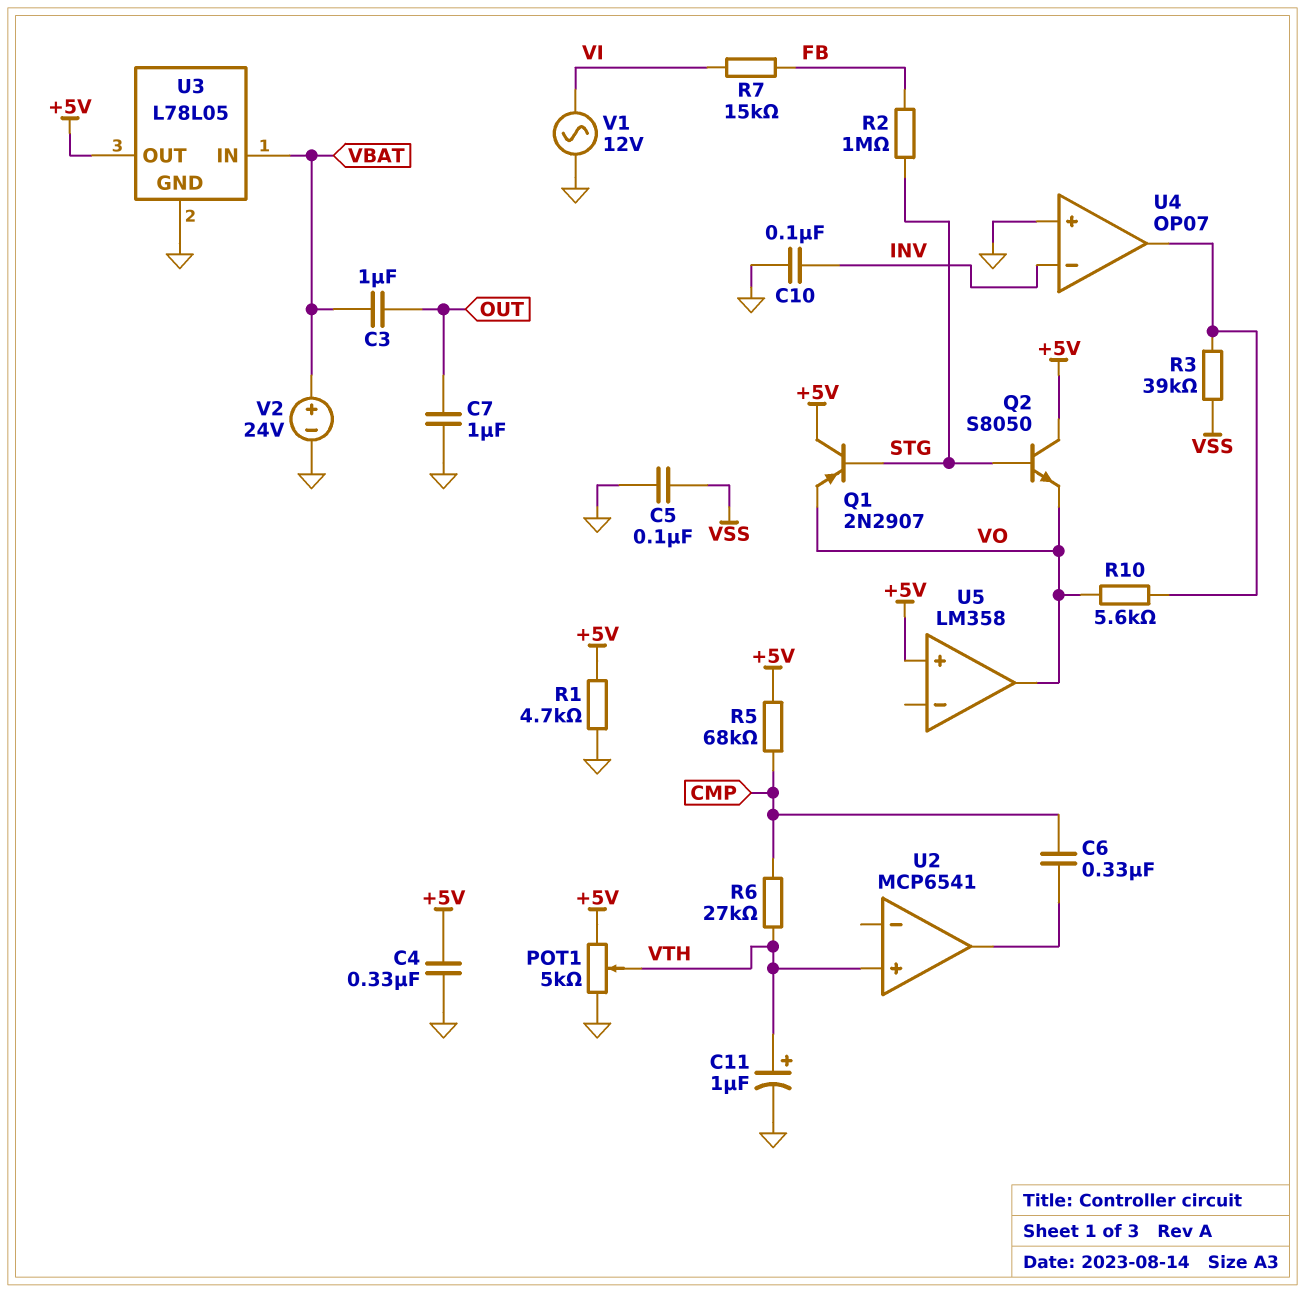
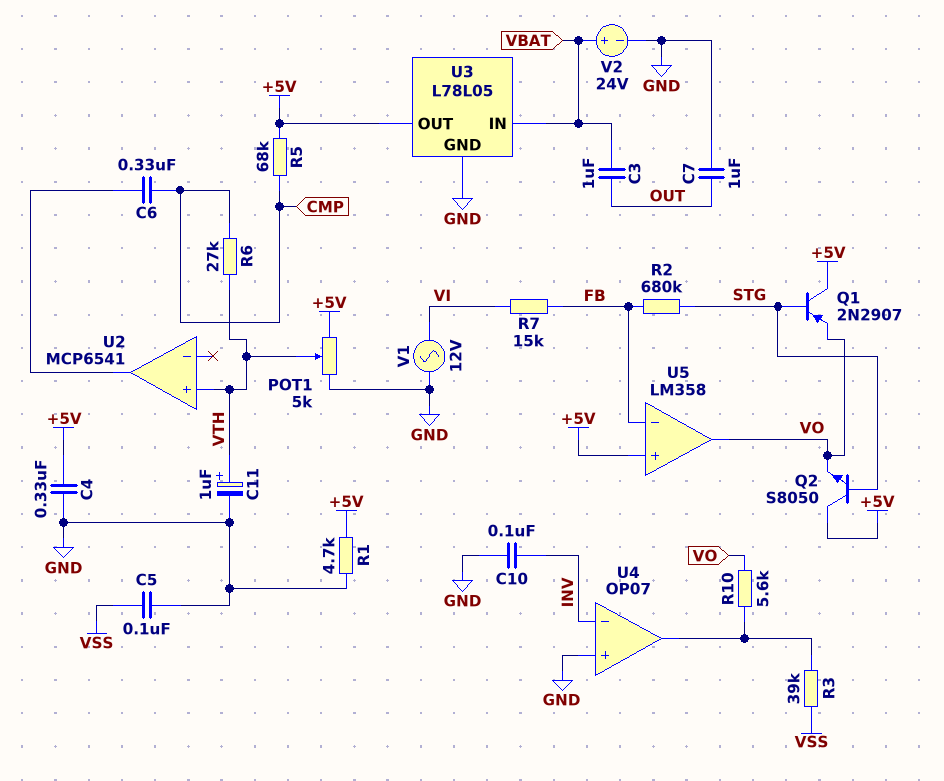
R2: 1M (FB, STG) -> 680k (FB, STG)
U5 pin in-: none -> FB

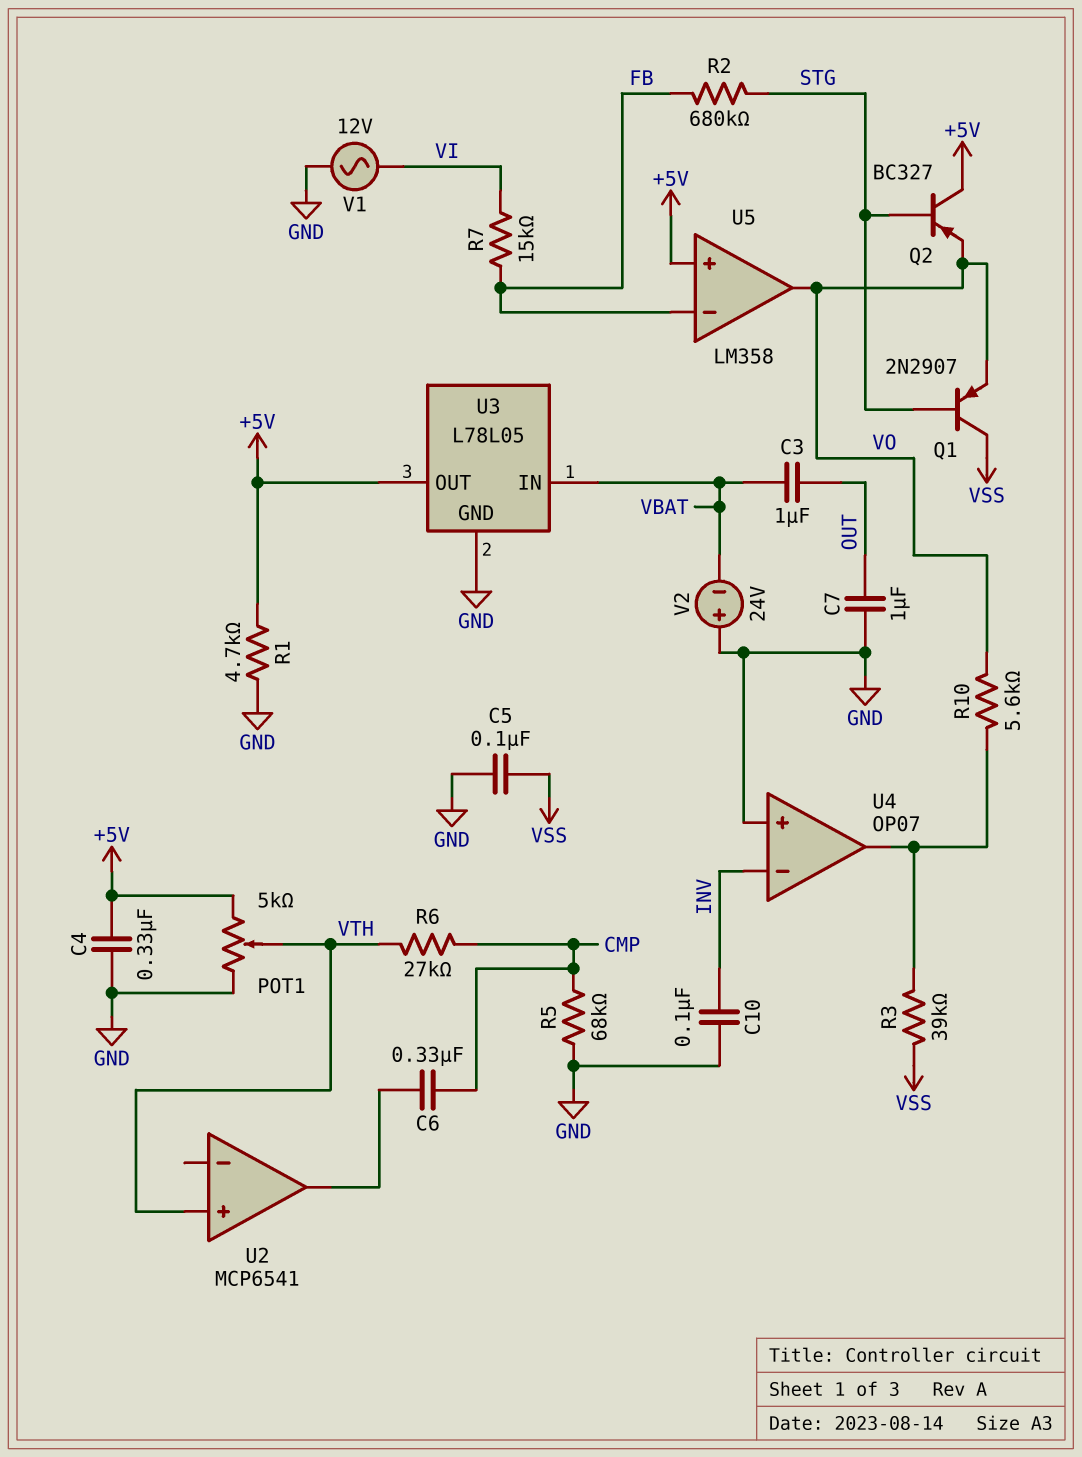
C11: 1uF (plus VTH, minus GND) -> none
Q1: PNP 2N2907 (B STG, C +5V, E VO) -> PNP 2N2907 (B STG, C VSS, E VO)
Q2: NPN S8050 (B STG, C +5V, E VO) -> PNP BC327 (B STG, C +5V, E VO)
R5: 68k (+5V, CMP) -> 68k (CMP, GND)
V2: 24V (plus VBAT, minus GND) -> 24V (plus GND, minus VBAT)

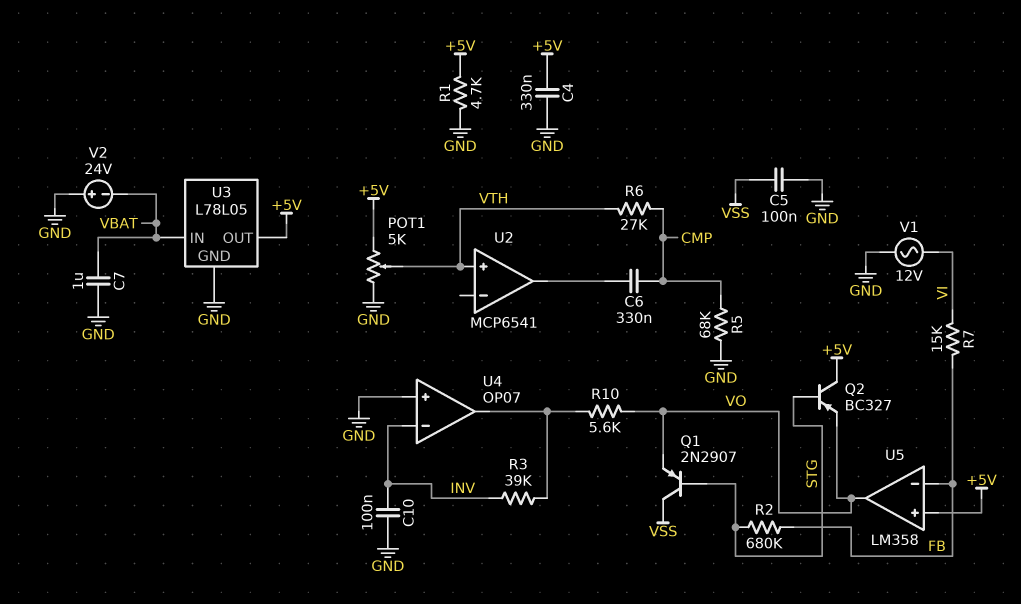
C3: 1uF (OUT, VBAT) -> none
C7: 1uF (GND, OUT) -> 1uF (GND, VBAT)
R3: 39k (U4/out, VSS) -> 39k (INV, U4/out)

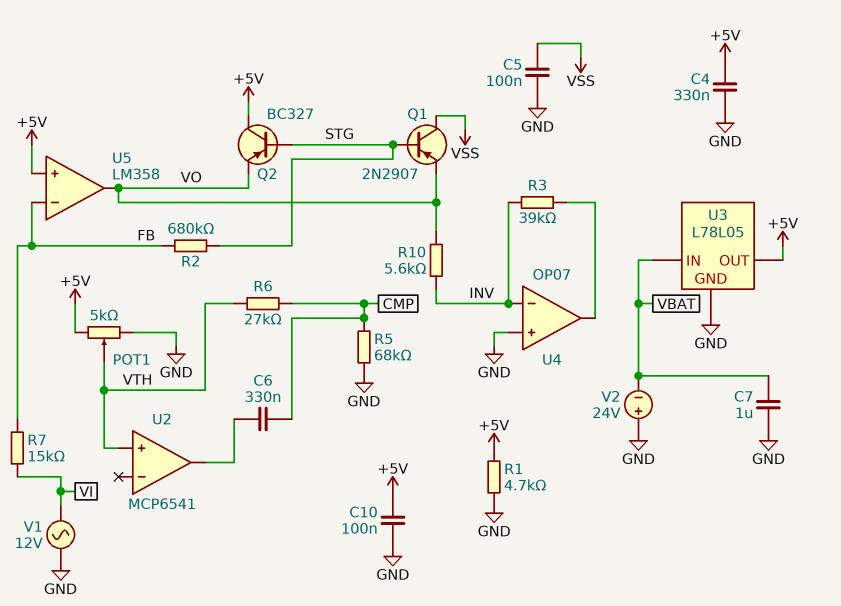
C10: 100nF (GND, INV) -> 100nF (+5V, GND)
R10: 5.6k (U4/out, VO) -> 5.6k (INV, VO)

